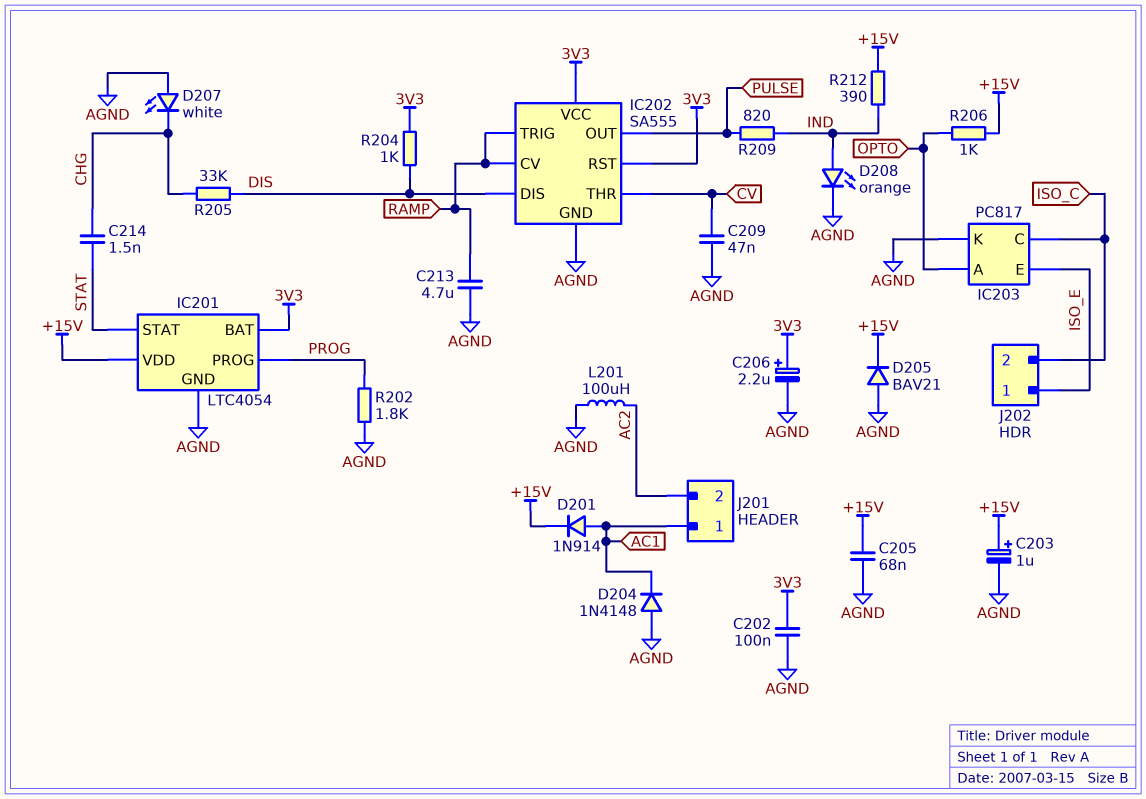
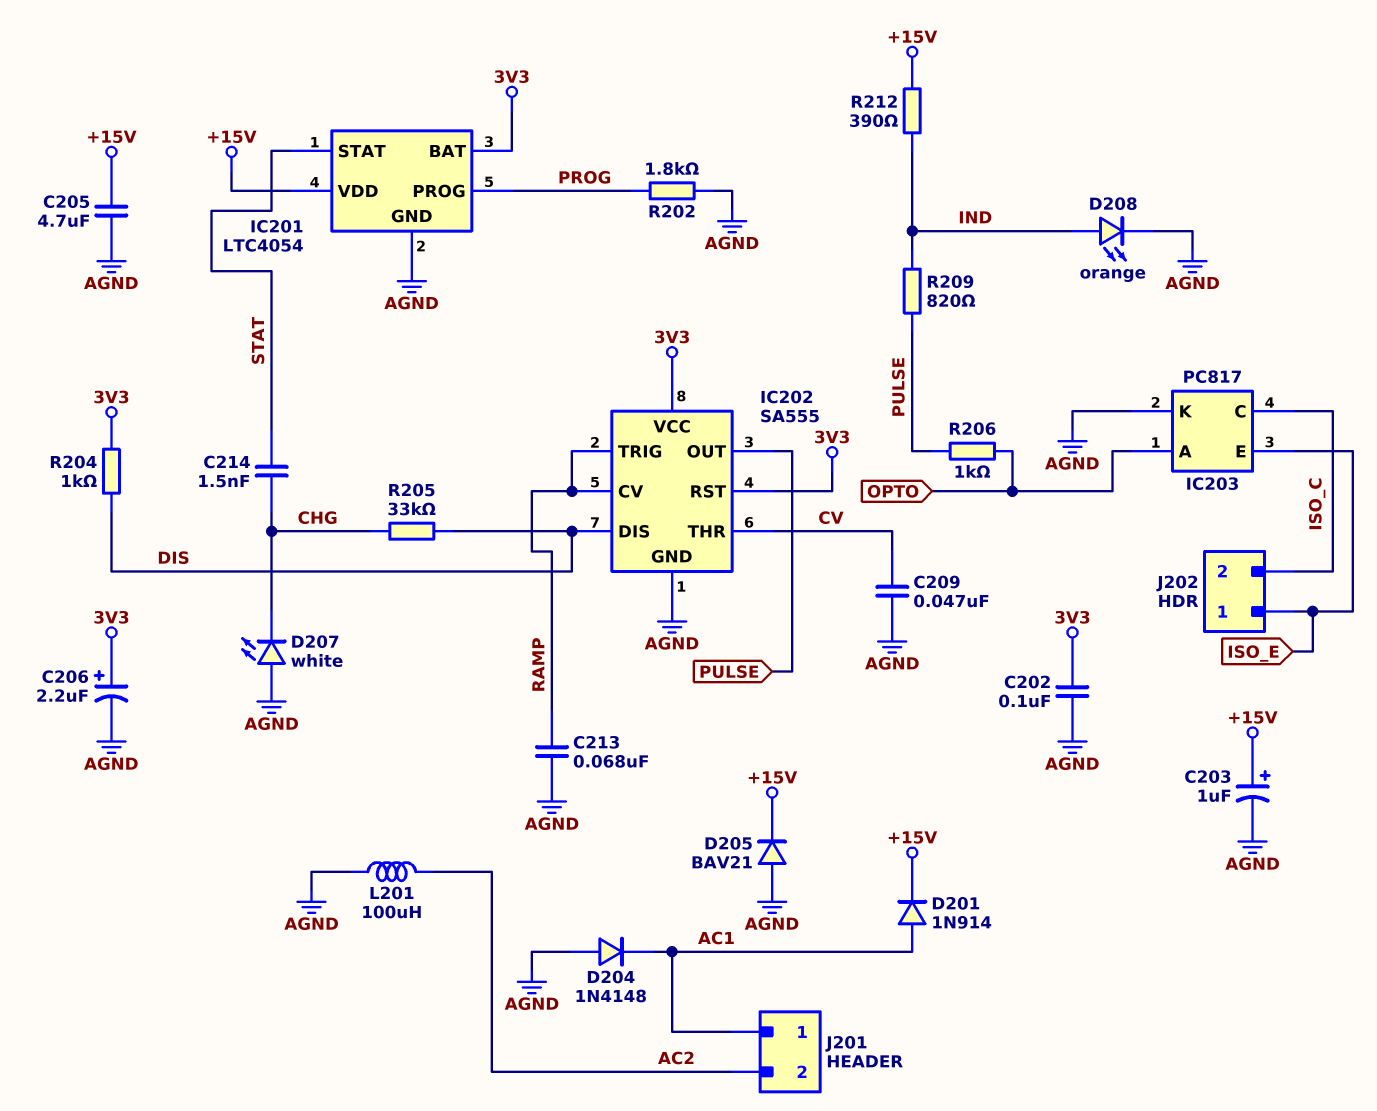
C205: 68nF (+15V, AGND) -> 4.7uF (+15V, AGND)
C213: 4.7uF (AGND, RAMP) -> 68nF (AGND, RAMP)
R206: 1k (+15V, OPTO) -> 1k (OPTO, PULSE)

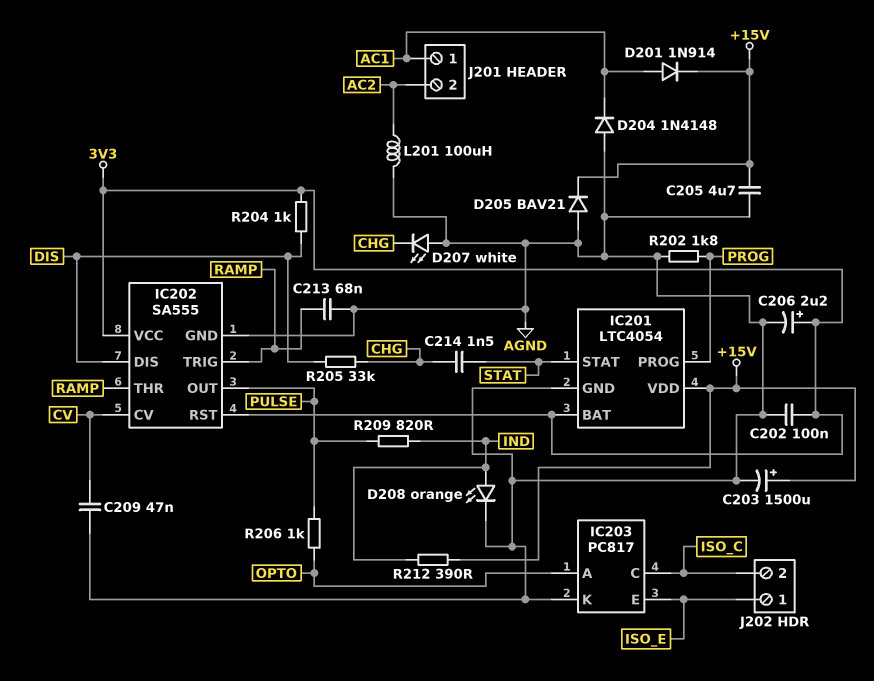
C203: 1uF (plus +15V, minus AGND) -> 1500uF (plus +15V, minus AGND)
IC202 pin CV: RAMP -> CV
IC202 pin THR: CV -> RAMP

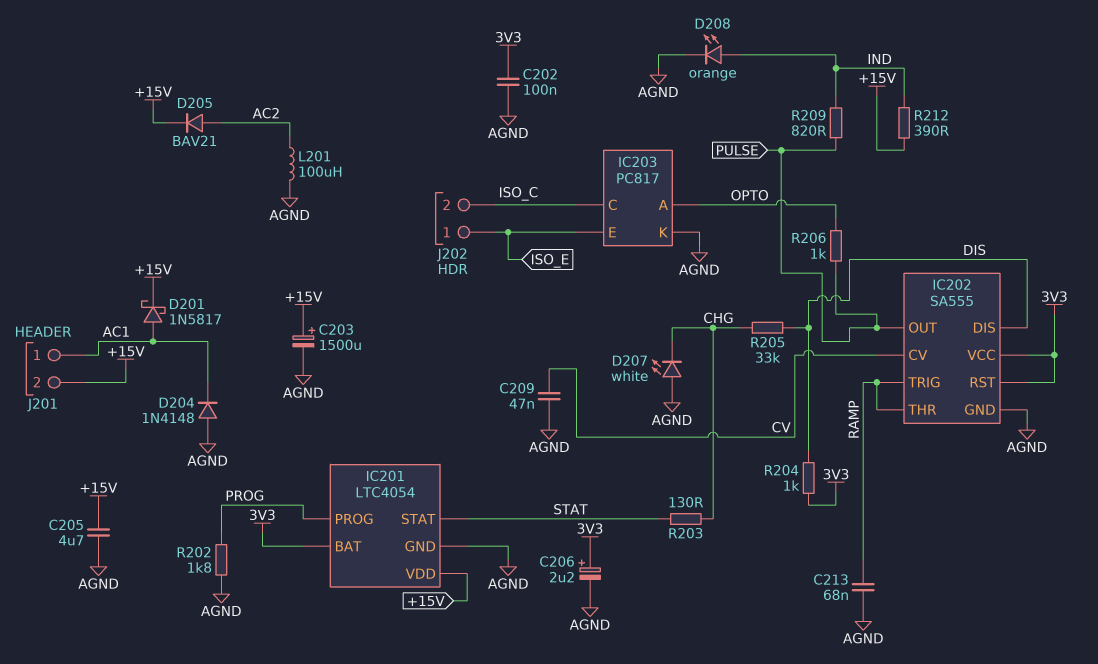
C214: 1.5nF (CHG, STAT) -> none
D201: diode 1N914 (A AC1, K +15V) -> schottky 1N5817 (A AC1, K +15V)
D205: diode BAV21 (A AGND, K +15V) -> diode BAV21 (A AC2, K +15V)
J201 pin 2: AC2 -> +15V
R203: none -> 130 (CHG, STAT)

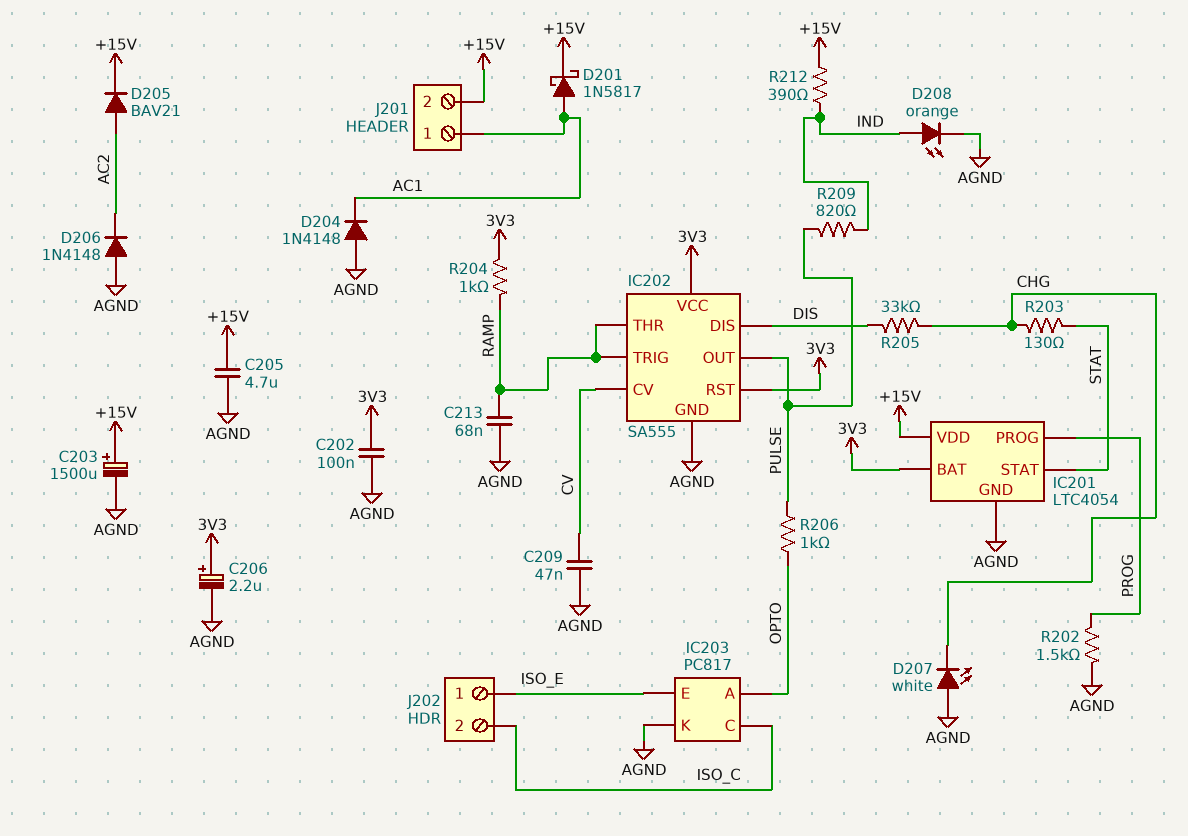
D206: none -> diode 1N4148 (A AGND, K AC2)
L201: 100uH (AC2, AGND) -> none
R202: 1.8k (AGND, PROG) -> 1.5k (AGND, PROG)
R204: 1k (3V3, DIS) -> 1k (3V3, RAMP)

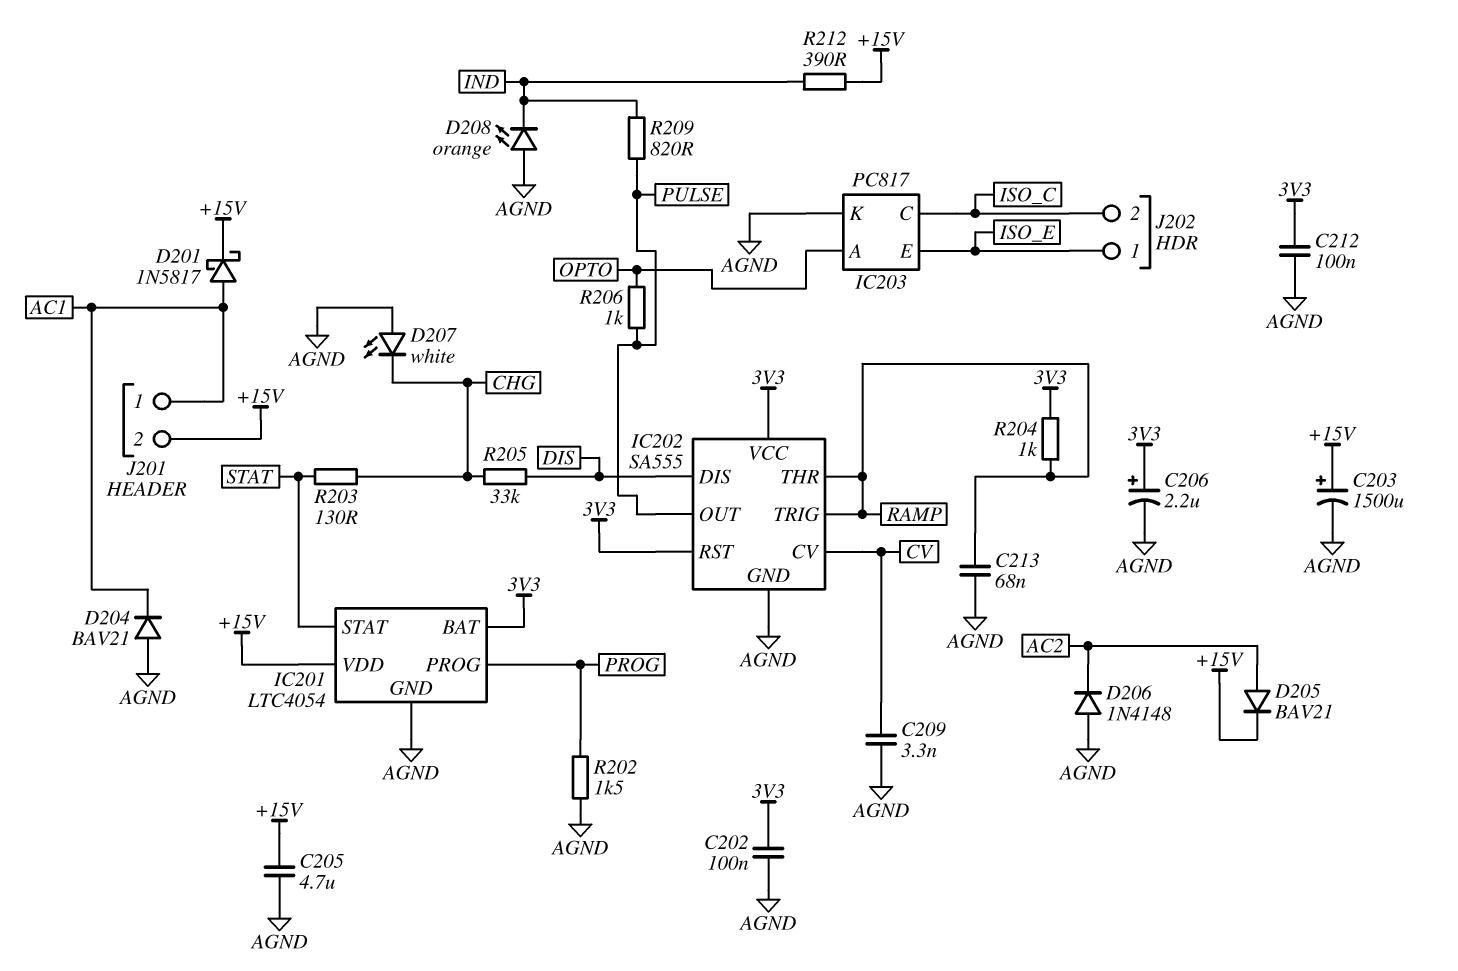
C209: 47nF (AGND, CV) -> 3.3nF (AGND, CV)
C212: none -> 100nF (3V3, AGND)
D204: diode 1N4148 (A AGND, K AC1) -> diode BAV21 (A AGND, K AC1)
D208: LED orange (A IND, K AGND) -> LED orange (A AGND, K IND)

